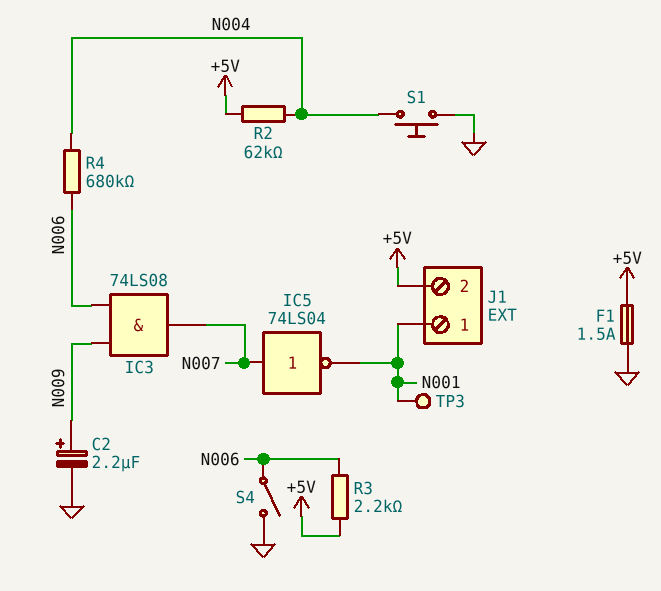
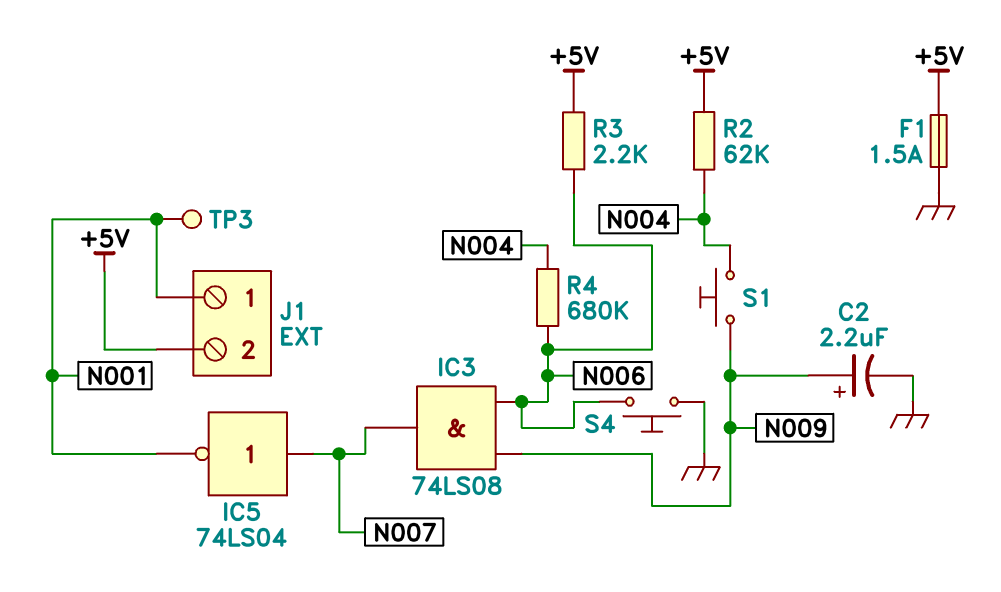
S1: button (GND, N004) -> button (N004, N009)
S4: switch (GND, N006) -> button (GND, N006)

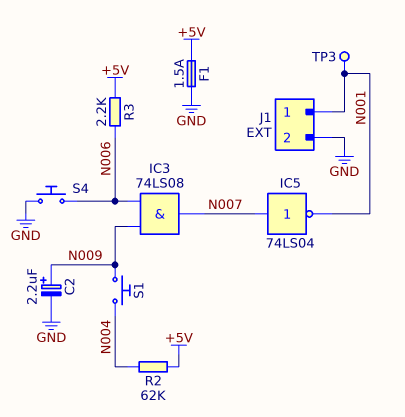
J1 pin 2: +5V -> GND
R4: 680k (N004, N006) -> none

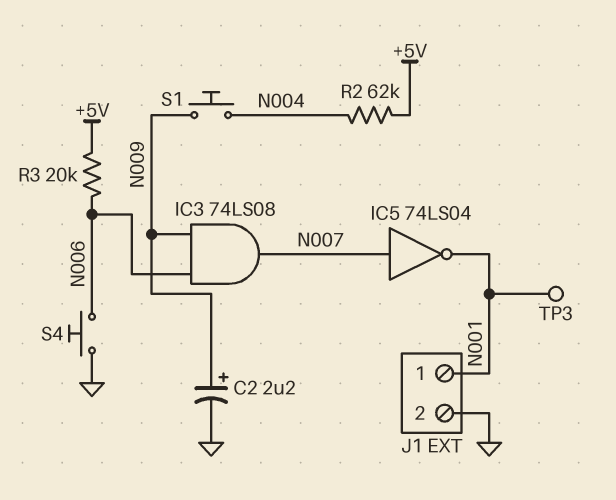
F1: 1.5A (+5V, GND) -> none
R3: 2.2k (+5V, N006) -> 20k (+5V, N006)

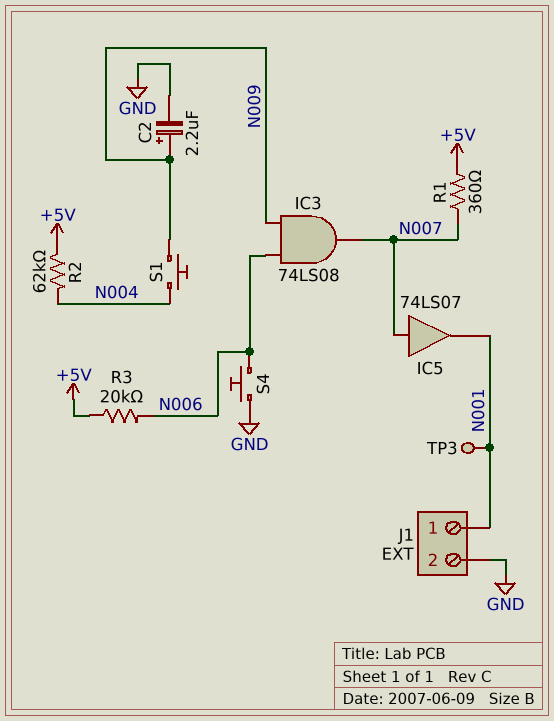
IC5: NOT 74LS04 (in N007, out N001) -> buffer 74LS07 (in N007, out N001)
R1: none -> 360 (+5V, N007)

